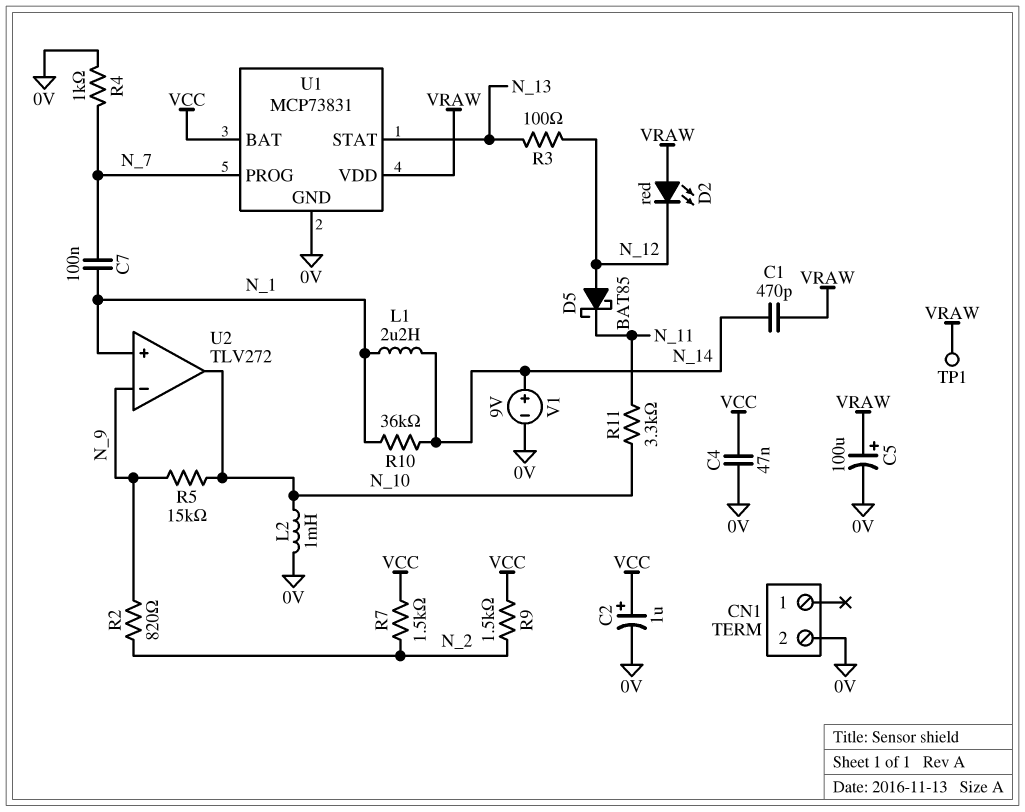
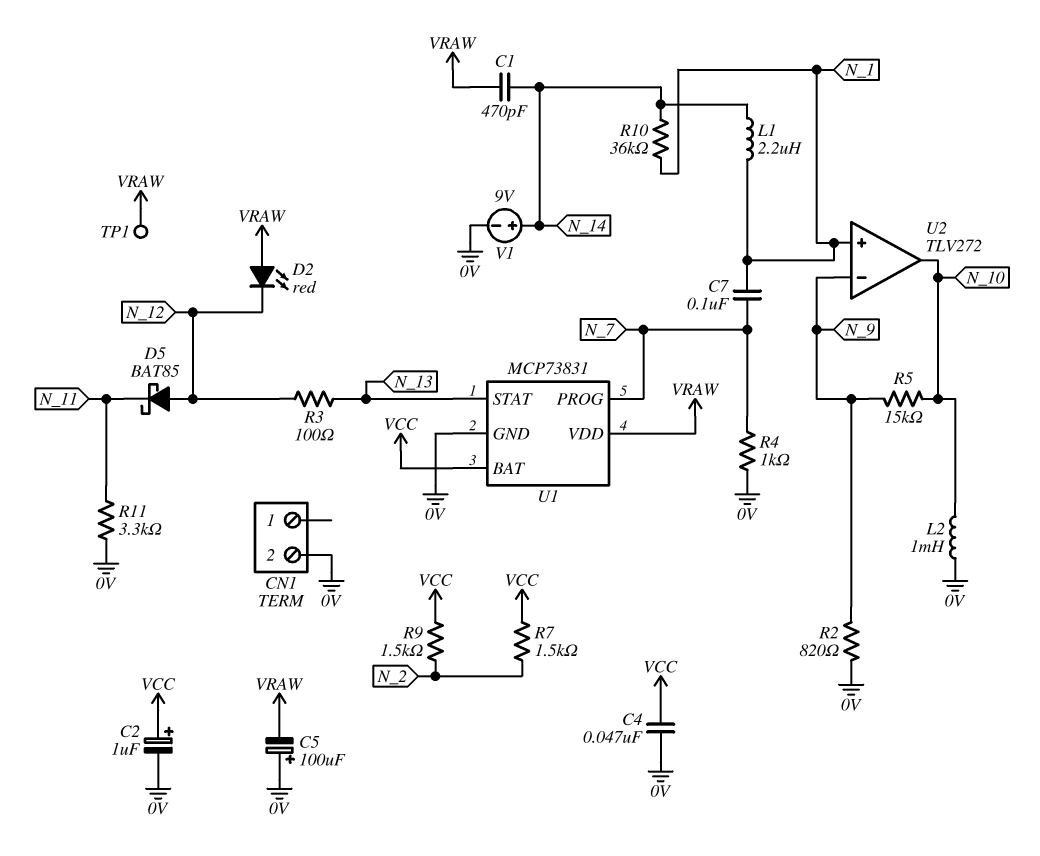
C5: 100uF (plus VRAW, minus 0V) -> 100uF (plus 0V, minus VRAW)
R2: 820 (N_2, N_9) -> 820 (0V, N_9)
R11: 3.3k (N_10, N_11) -> 3.3k (0V, N_11)

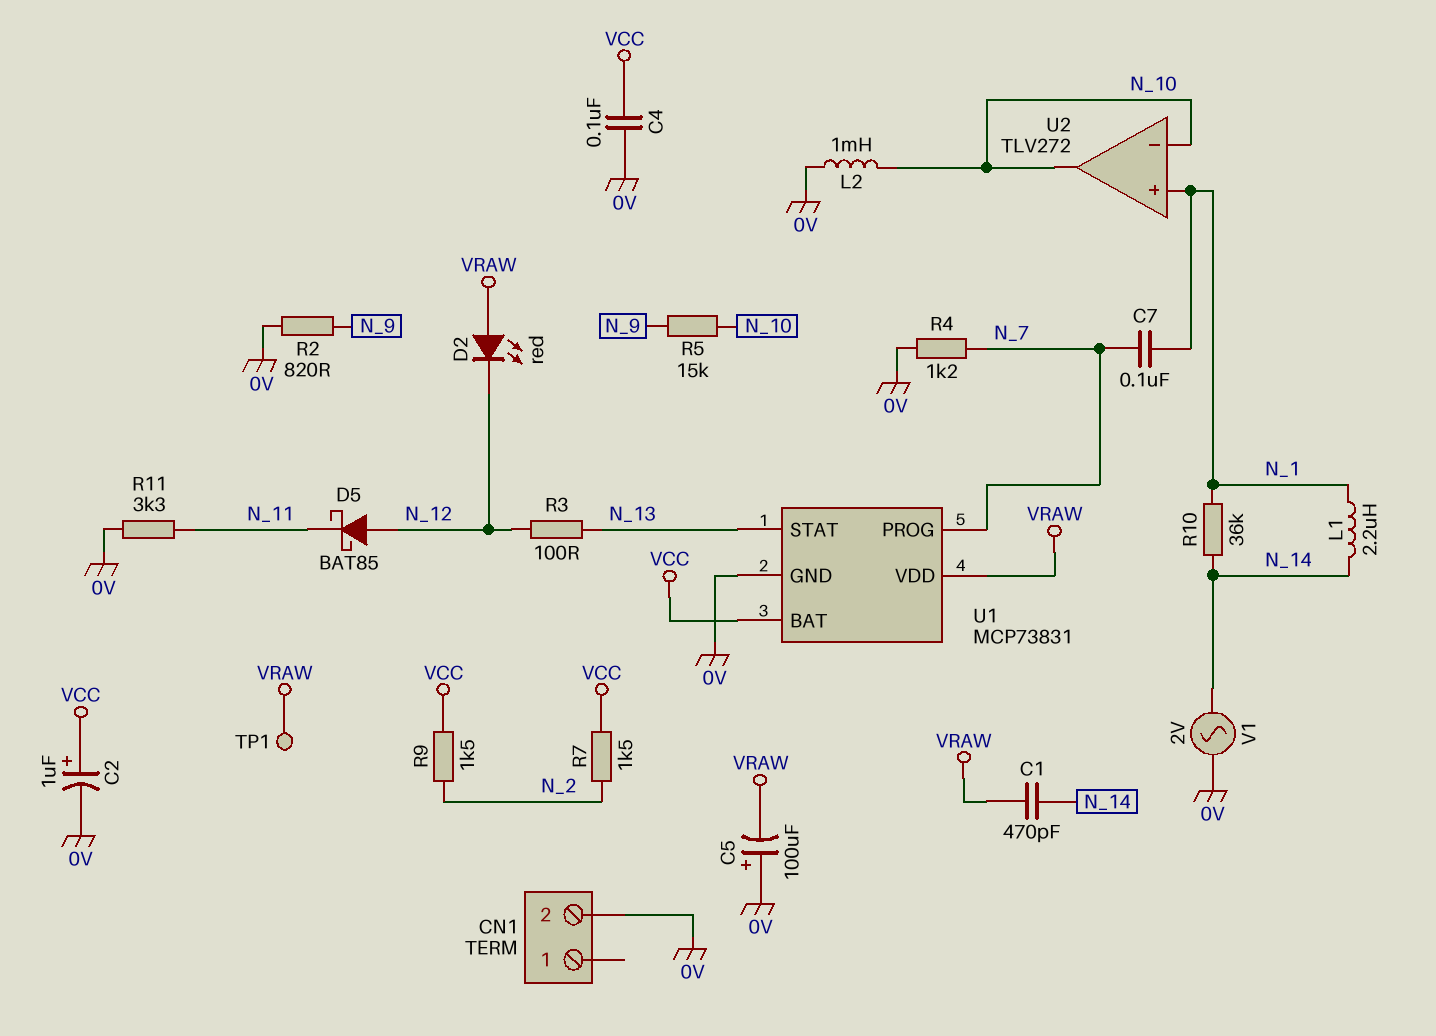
C4: 47nF (0V, VCC) -> 100nF (0V, VCC)
R4: 1k (0V, N_7) -> 1.2k (0V, N_7)
U2 pin in-: N_9 -> N_10
V1: 9V (plus N_14, minus 0V) -> AC 2V (0V, N_14)

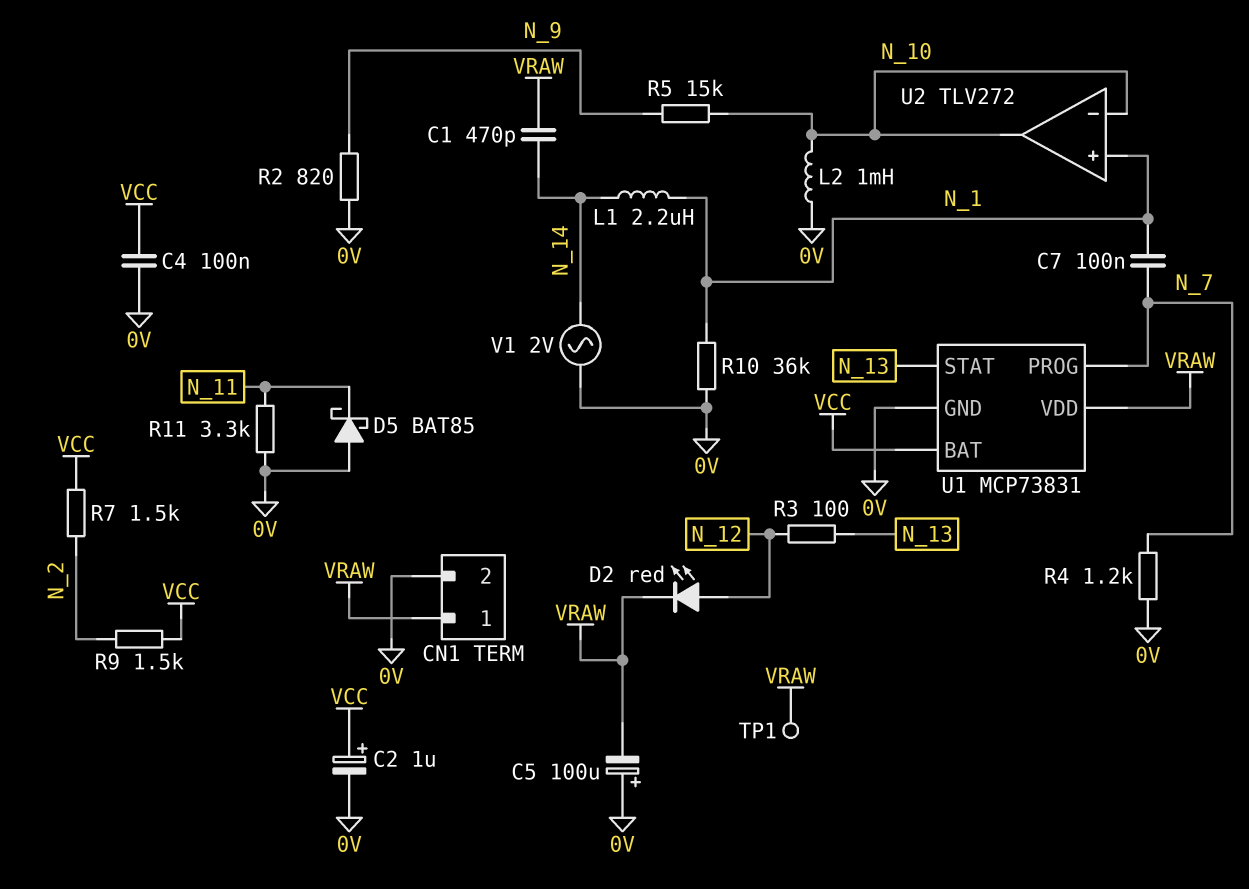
CN1 pin 1: none -> VRAW
D2: LED red (A VRAW, K N_12) -> LED red (A N_12, K VRAW)
D5: schottky BAT85 (A N_12, K N_11) -> schottky BAT85 (A 0V, K N_11)
R10: 36k (N_1, N_14) -> 36k (0V, N_1)

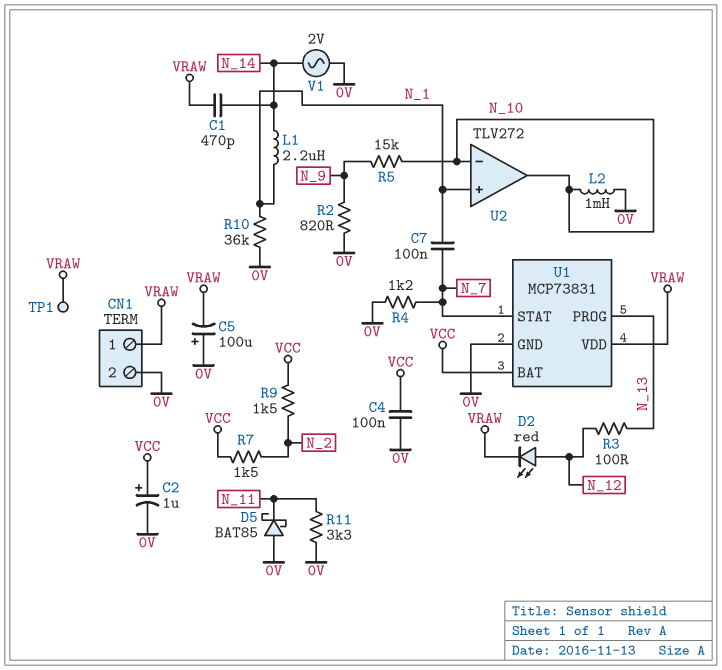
U1 pin PROG: N_7 -> N_13
U1 pin STAT: N_13 -> N_7

